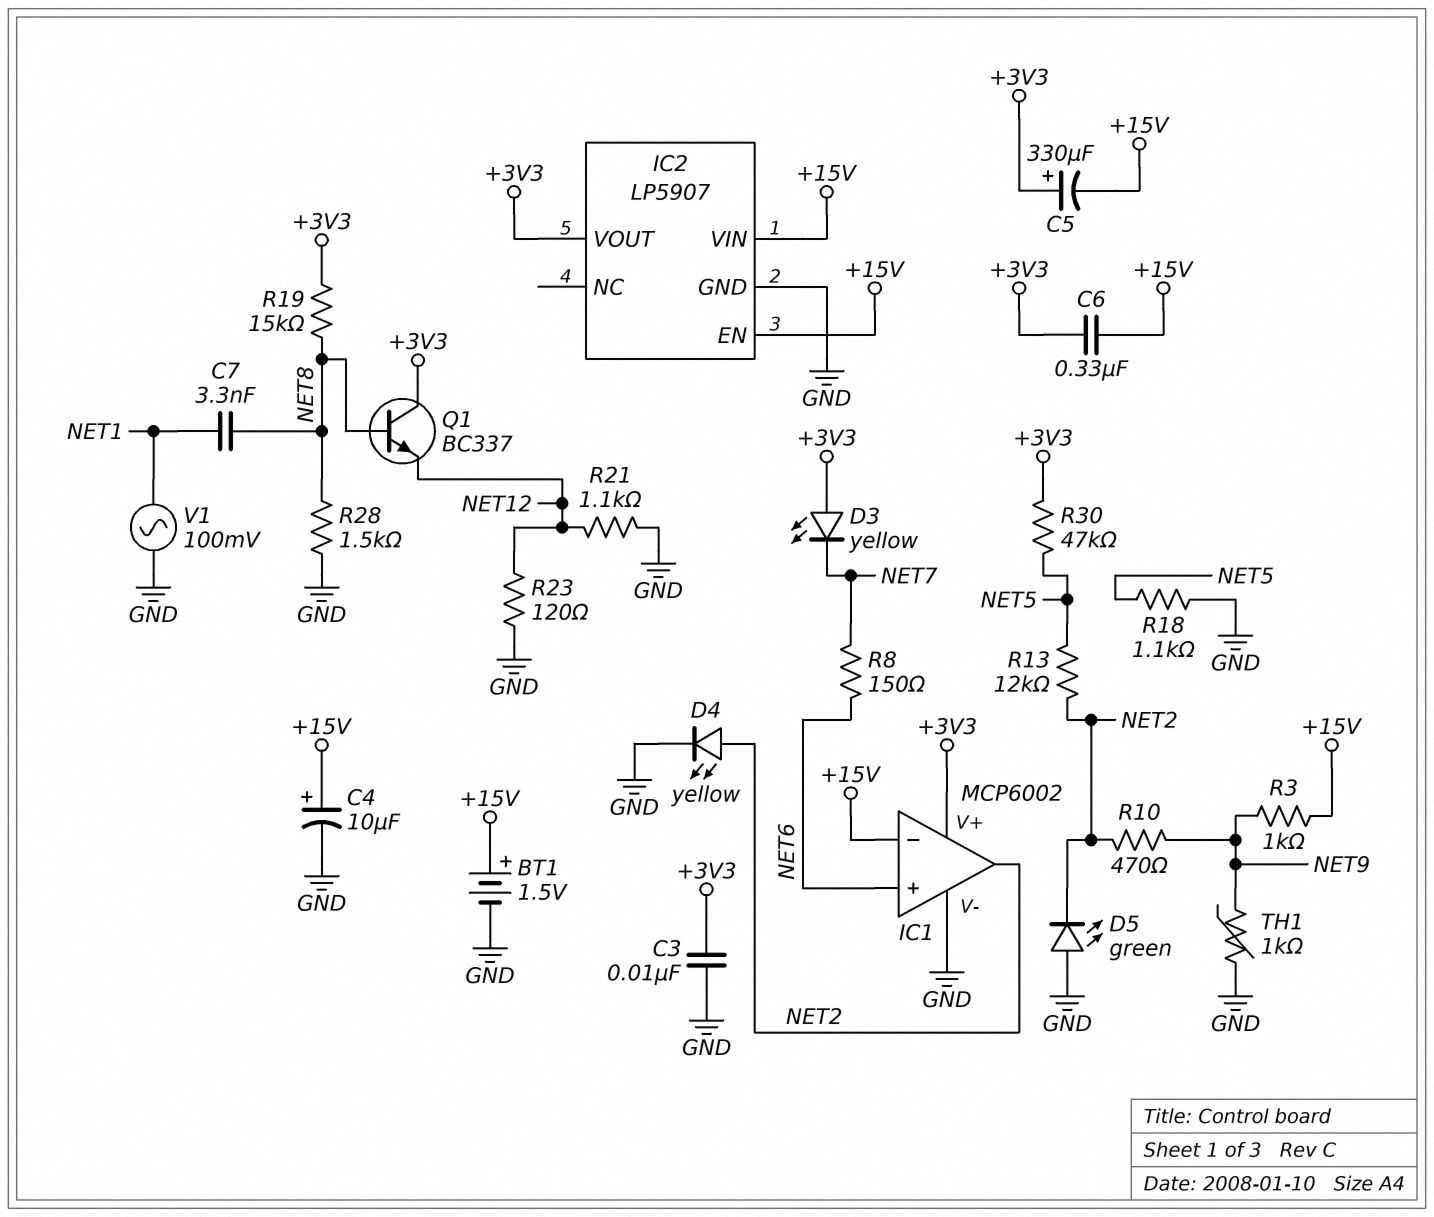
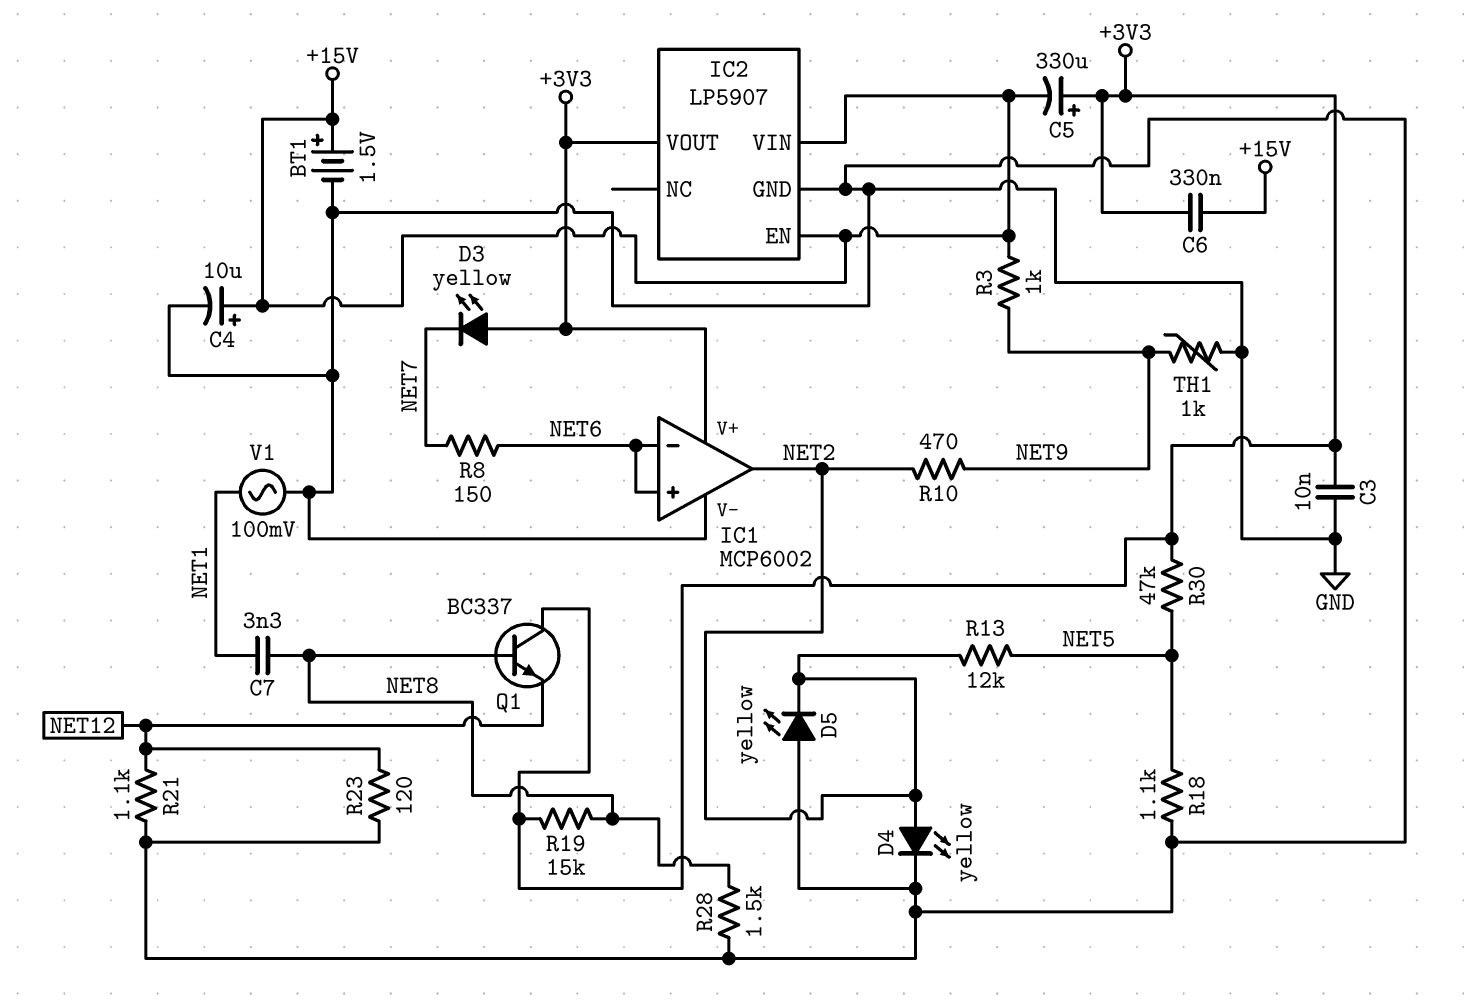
D5: LED green (A GND, K NET2) -> LED yellow (A GND, K NET2)
IC1 pin in-: +15V -> NET6

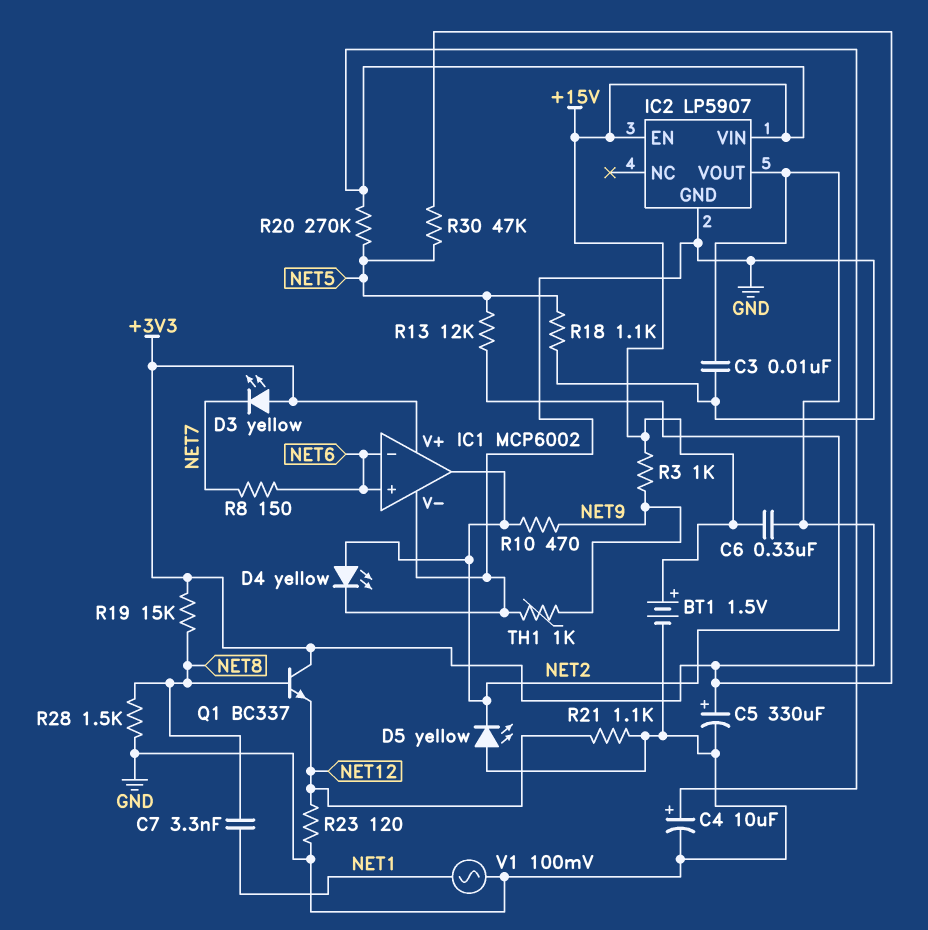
C5: 330uF (plus +3V3, minus +15V) -> 330uF (plus +3V3, minus GND)
R20: none -> 270k (+15V, NET5)

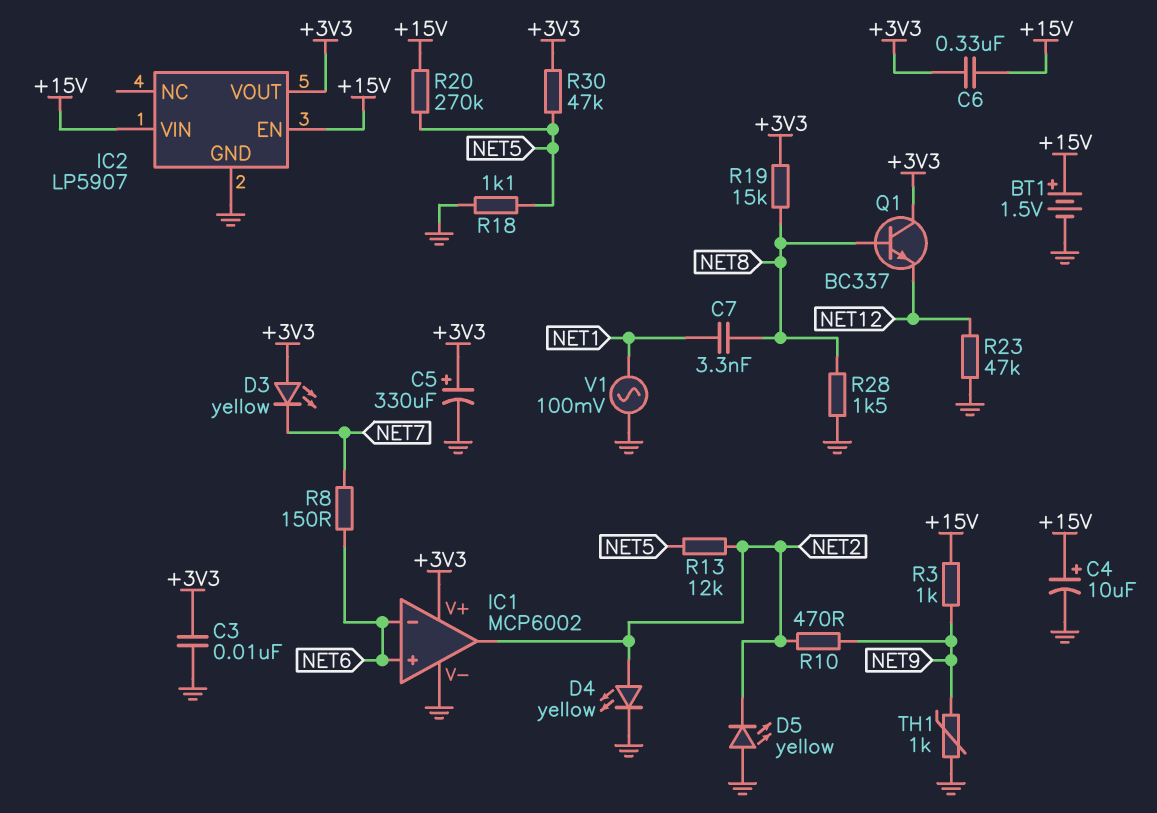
R21: 1.1k (GND, NET12) -> none
R23: 120 (GND, NET12) -> 47k (GND, NET12)

